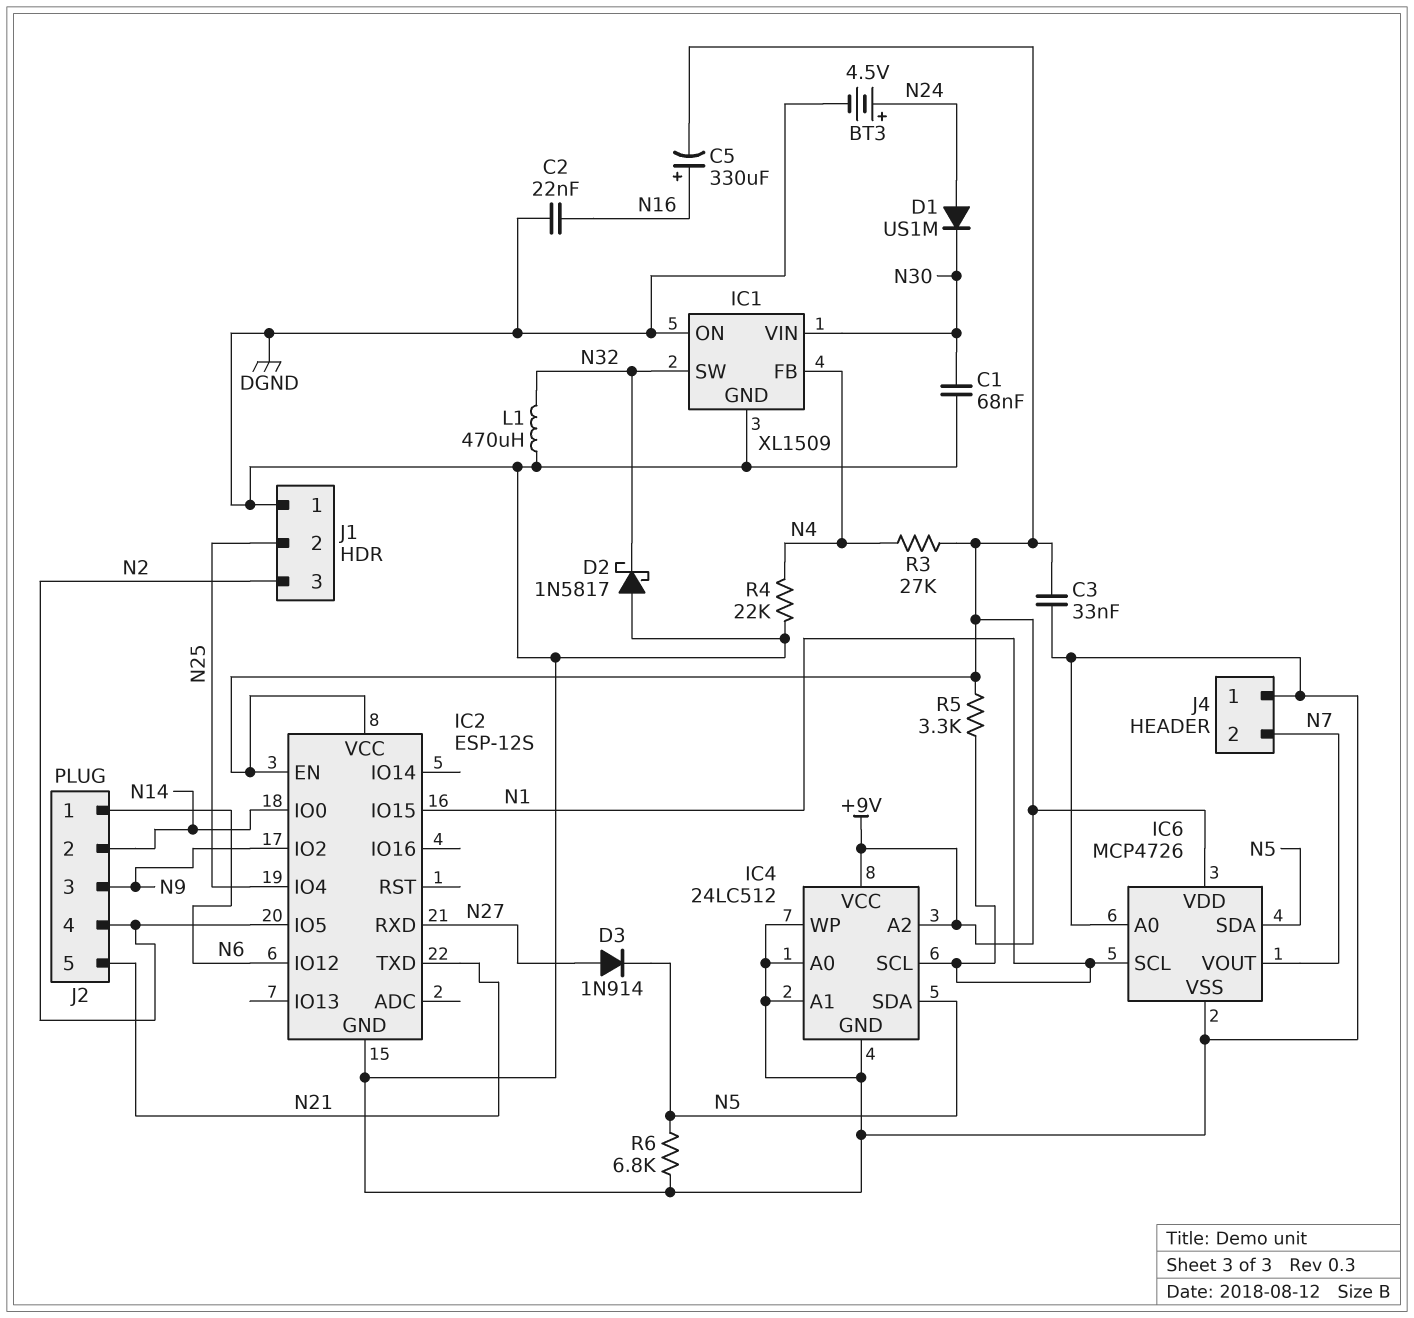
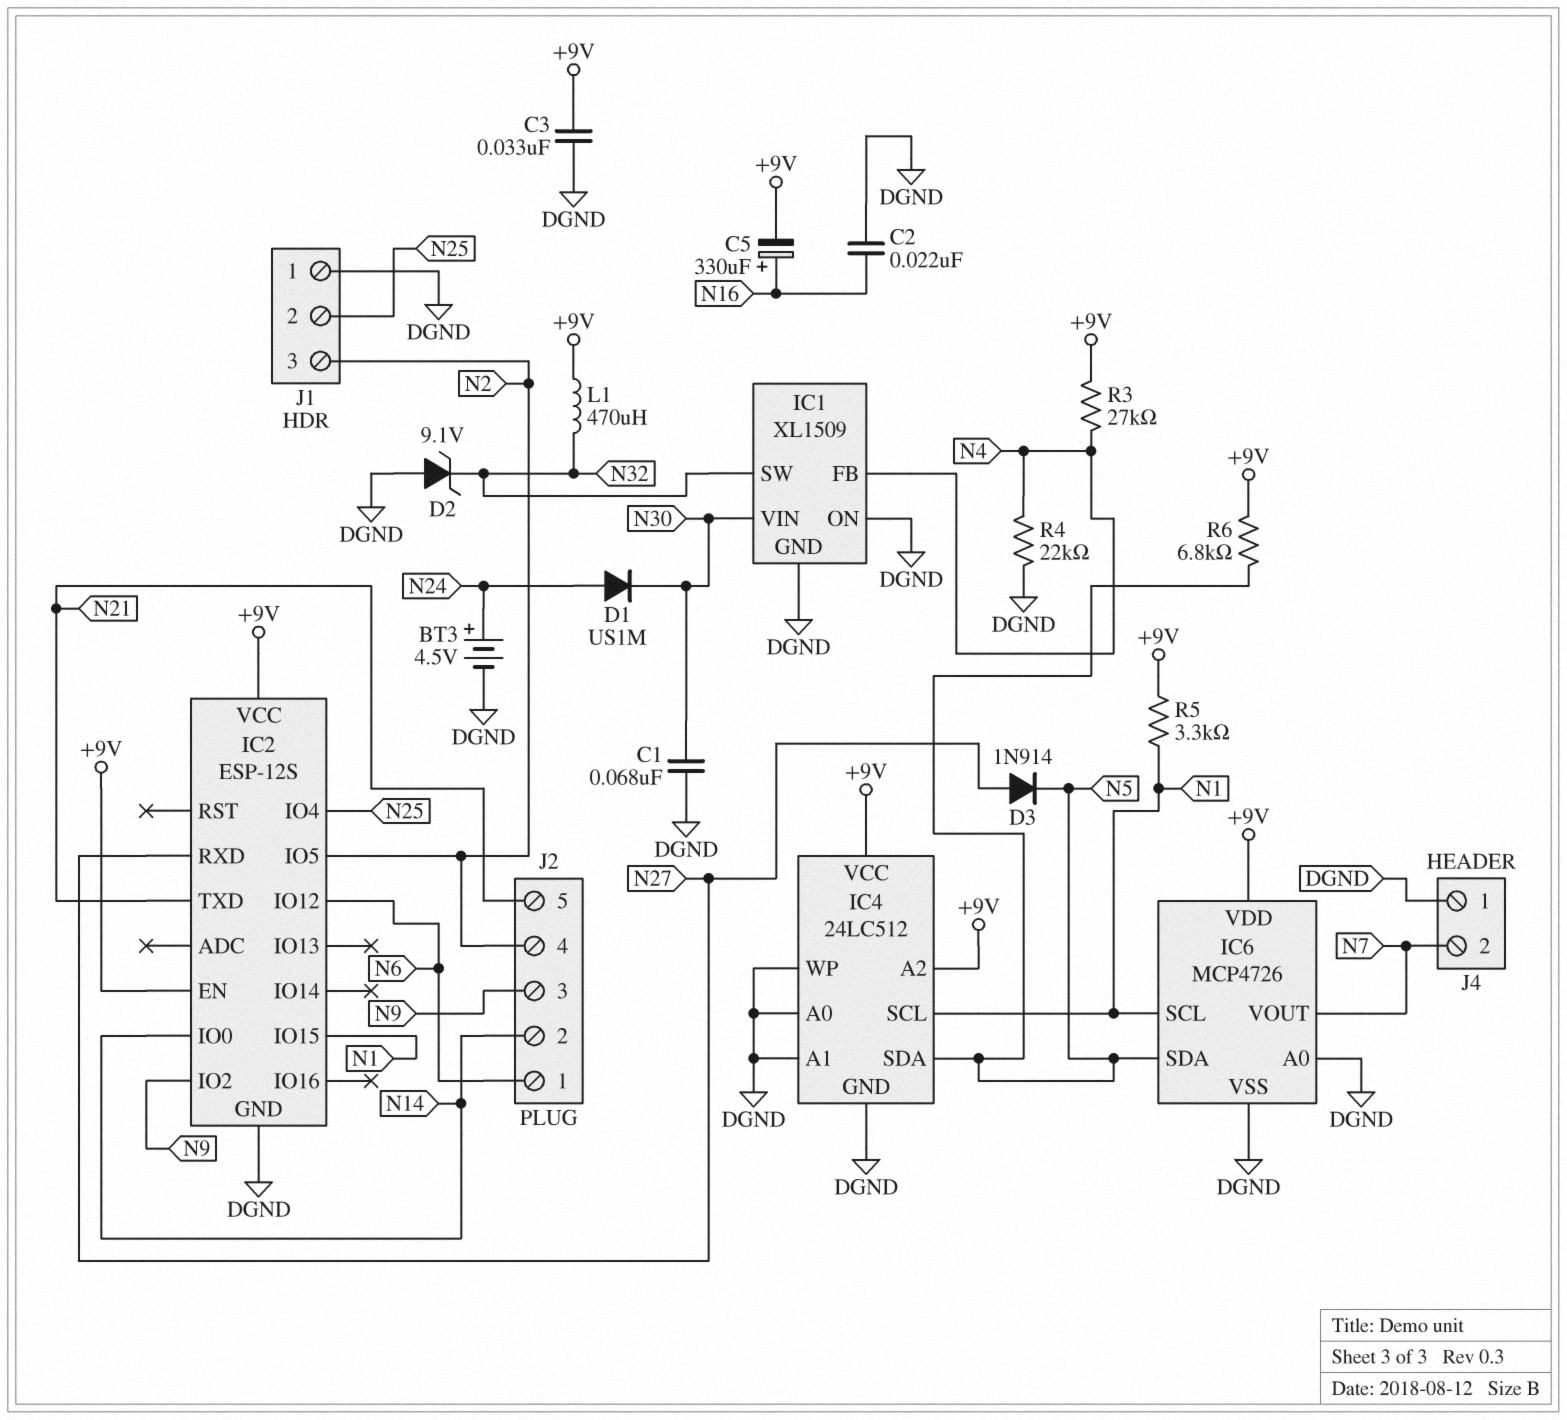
D2: schottky 1N5817 (A DGND, K N32) -> zener 9.1V (A DGND, K N32)
L1: 470uH (DGND, N32) -> 470uH (+9V, N32)
R6: 6.8k (DGND, N5) -> 6.8k (+9V, N5)

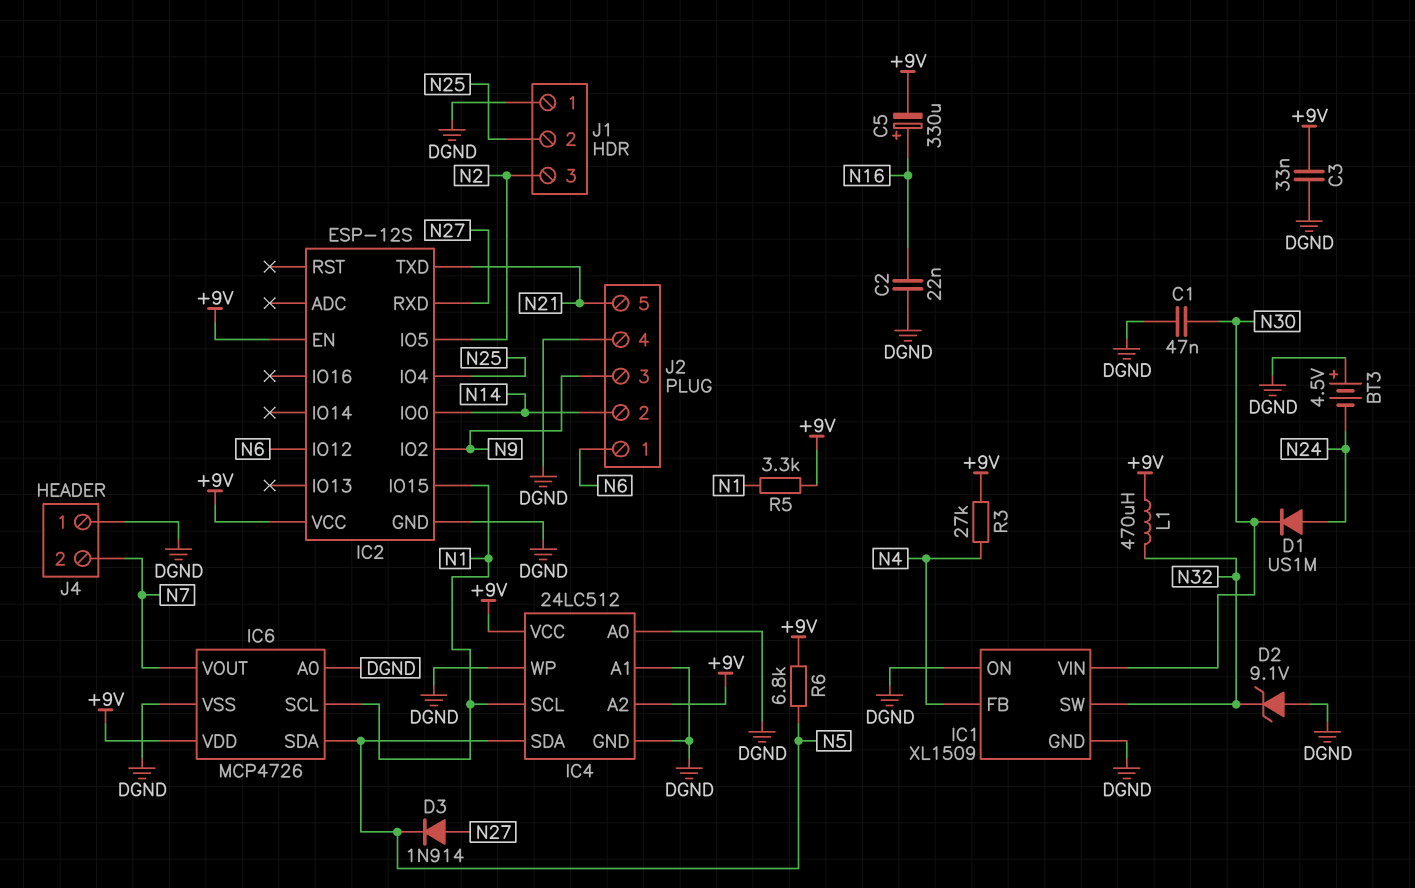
BT3: 4.5V (plus N24, minus DGND) -> 4.5V (plus DGND, minus N24)
C1: 68nF (DGND, N30) -> 47nF (DGND, N30)
J2 pin 4: N2 -> DGND
R4: 22k (DGND, N4) -> none

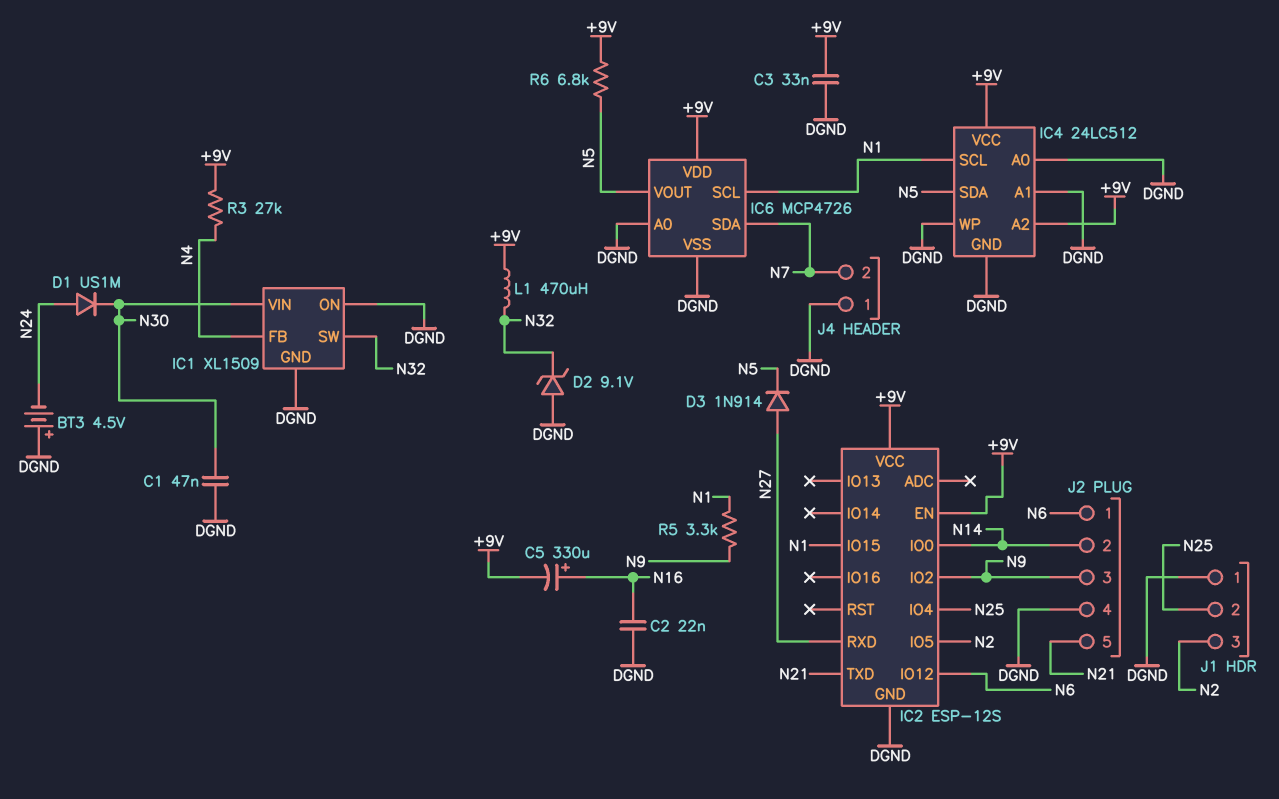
IC6 pin SDA: N5 -> N7
IC6 pin VOUT: N7 -> N5
R5: 3.3k (+9V, N1) -> 3.3k (N1, N9)

